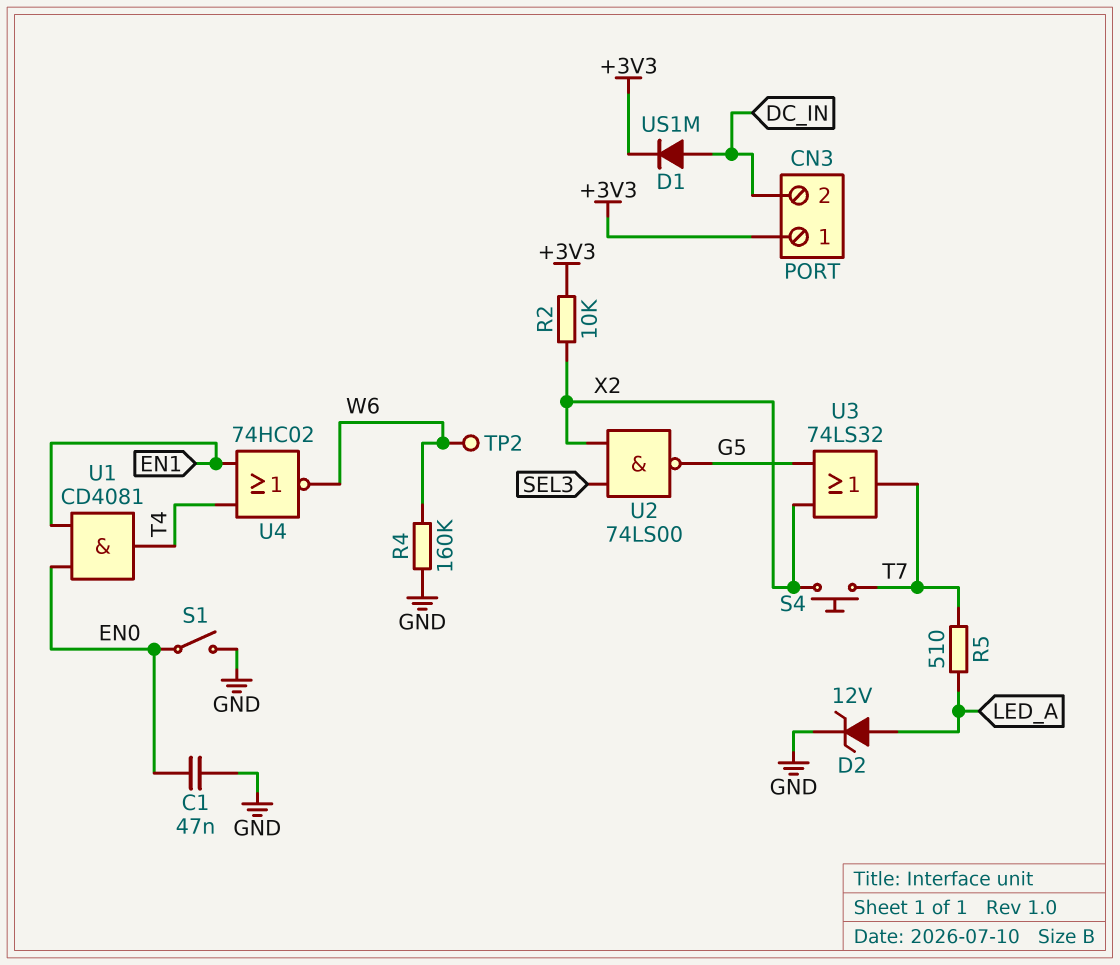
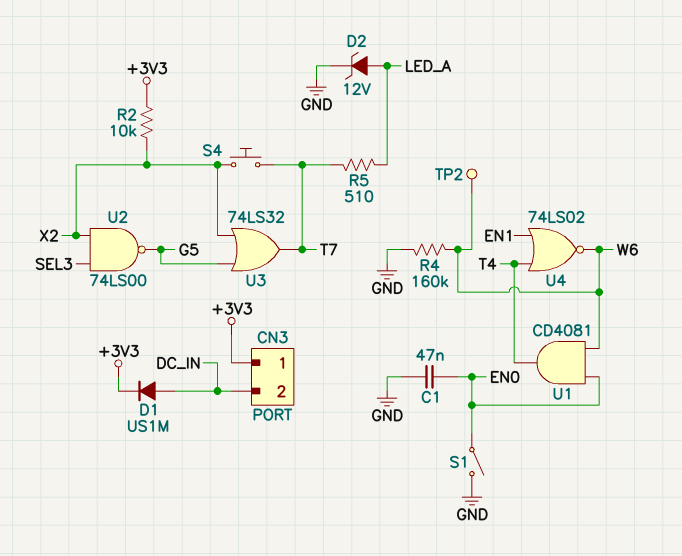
U1: AND CD4081 (in EN0, in EN1, out T4) -> AND CD4081 (in EN0, in W6, out T4)
U4: NOR 74HC02 (in EN1, in T4, out W6) -> NOR 74LS02 (in EN1, in T4, out W6)

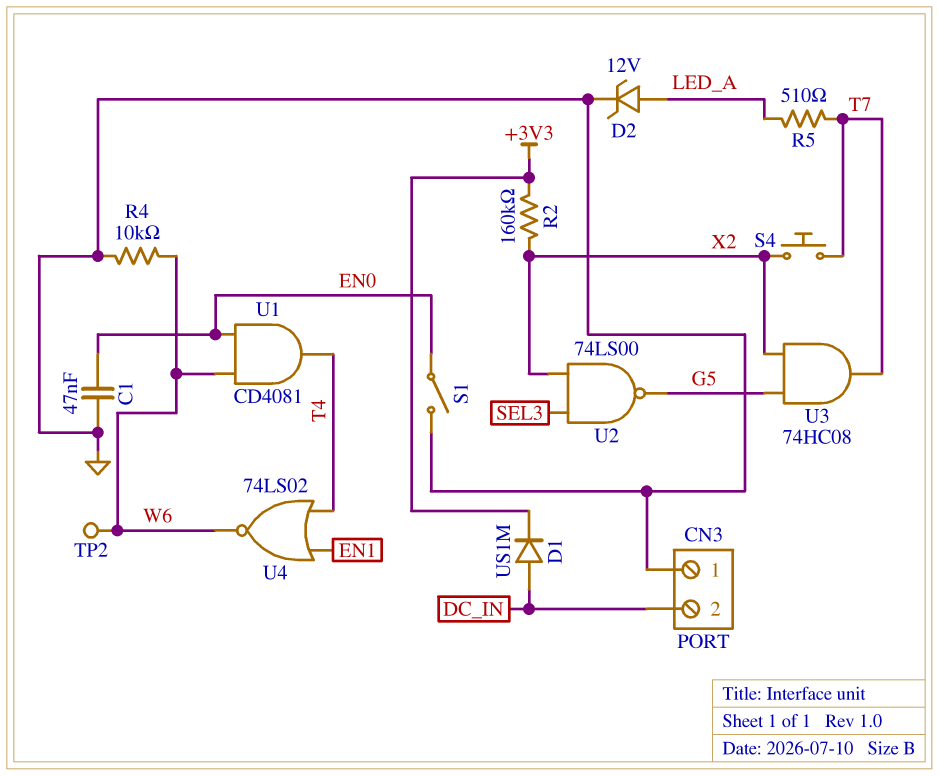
CN3 pin 1: +3V3 -> GND
R2: 10k (+3V3, X2) -> 160k (+3V3, X2)
R4: 160k (GND, W6) -> 10k (GND, W6)
U3: OR 74LS32 (in G5, in X2, out T7) -> AND 74HC08 (in G5, in X2, out T7)

